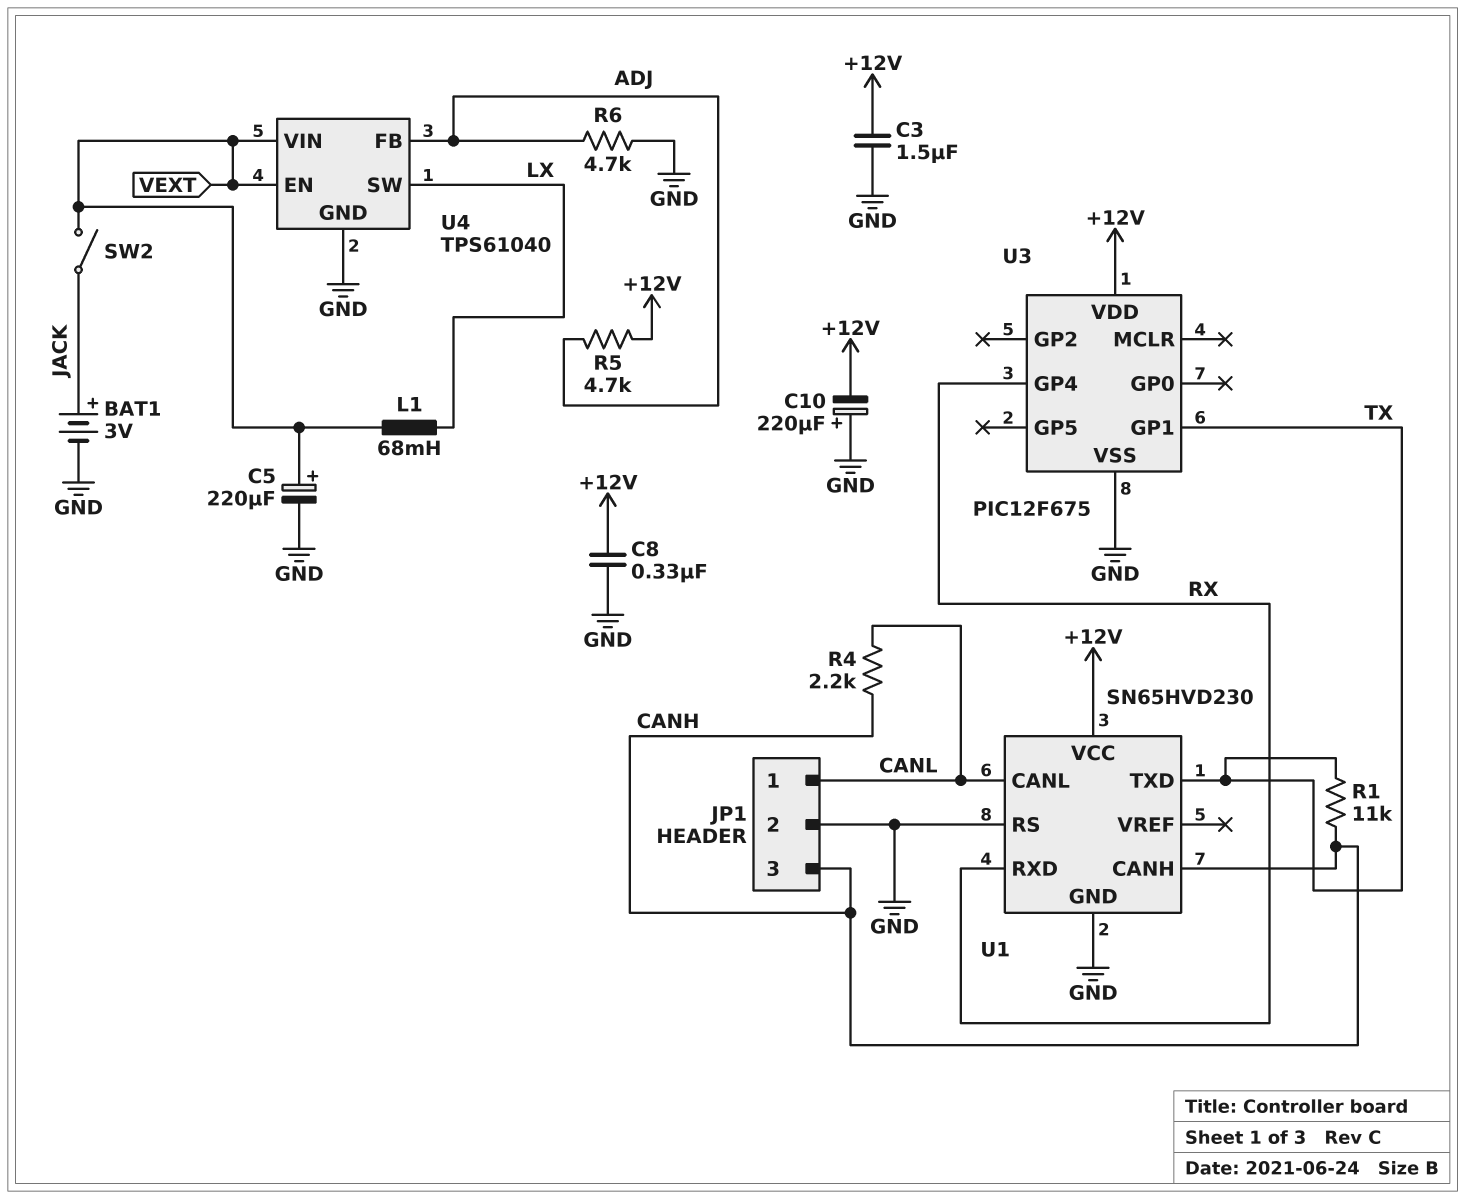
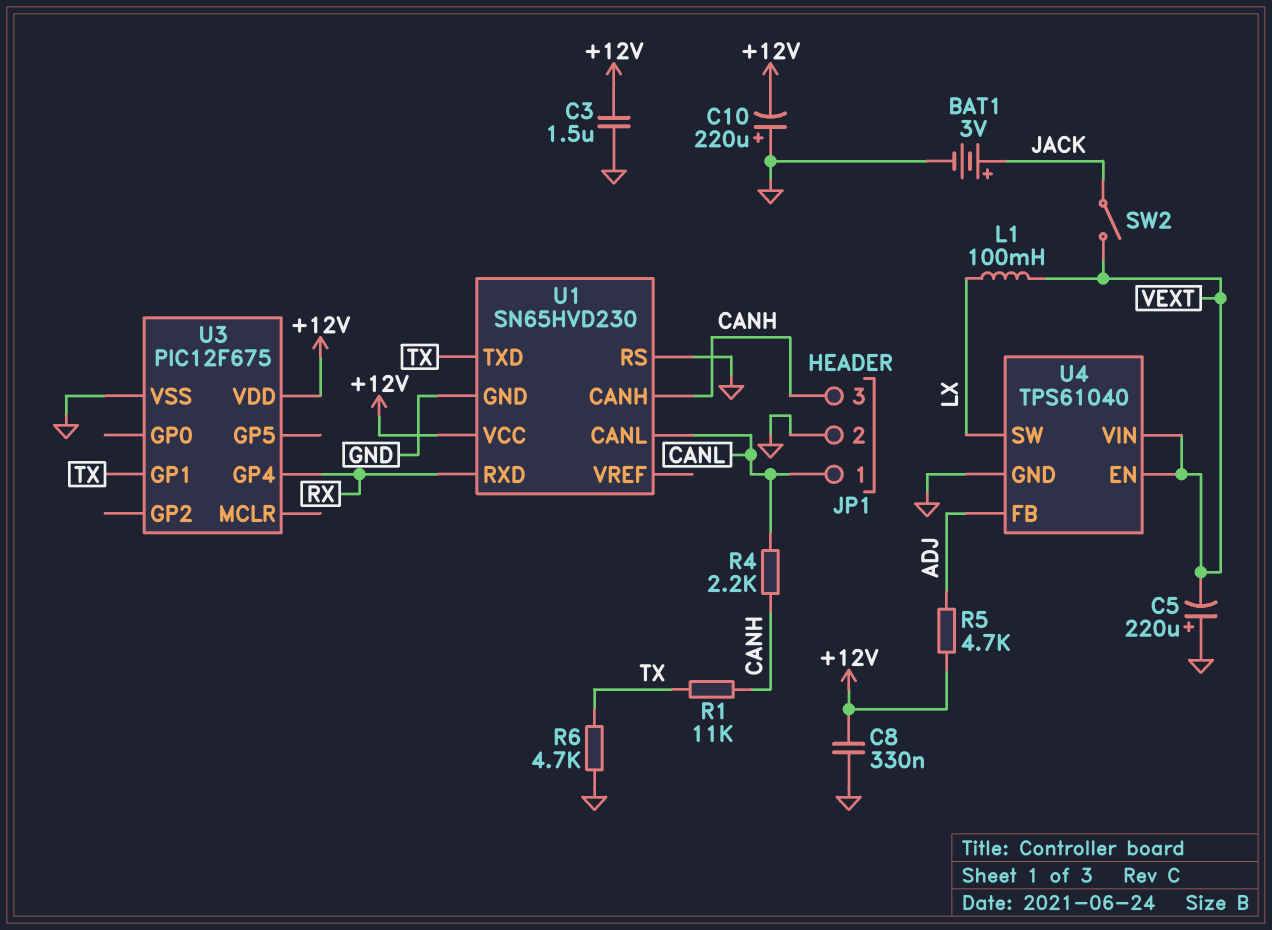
C5: 220uF (plus VEXT, minus GND) -> 220uF (plus GND, minus VEXT)
L1: 68mH (LX, VEXT) -> 100mH (LX, VEXT)
R6: 4.7k (ADJ, GND) -> 4.7k (GND, TX)

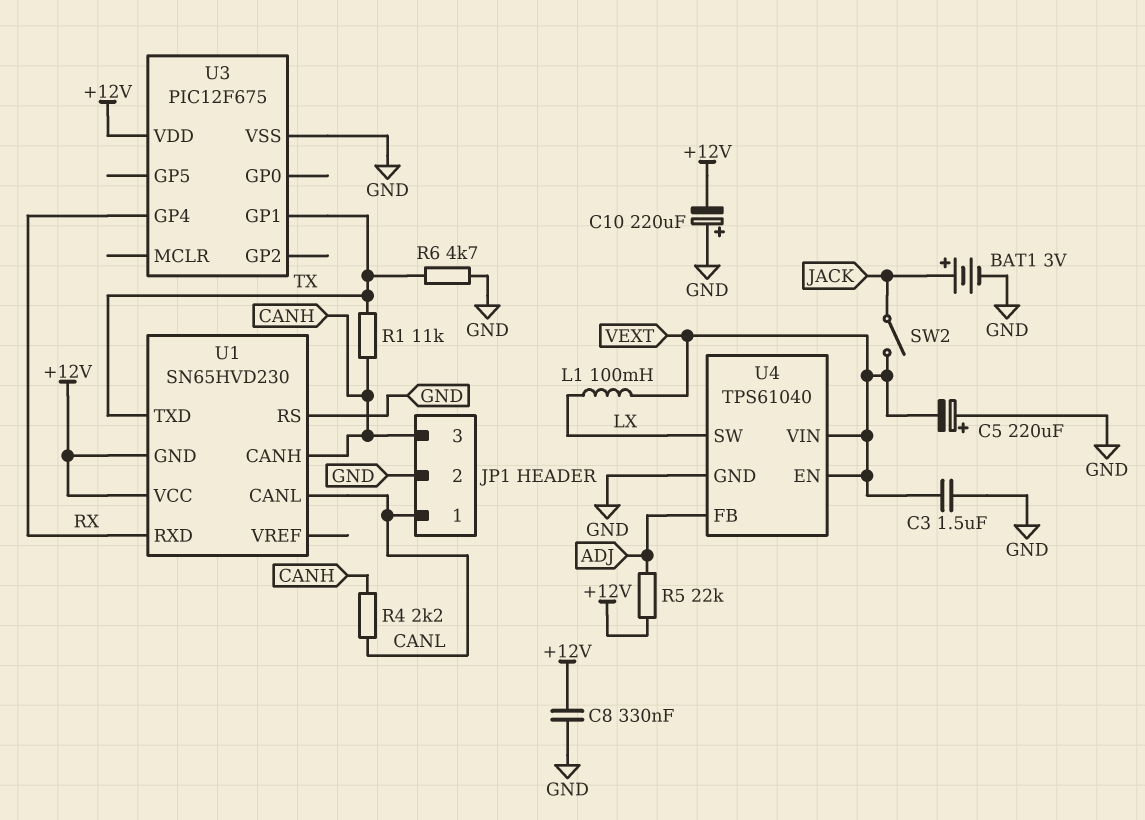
C3: 1.5uF (+12V, GND) -> 1.5uF (GND, VEXT)
R5: 4.7k (+12V, ADJ) -> 22k (+12V, ADJ)
U1 pin GND: GND -> +12V

